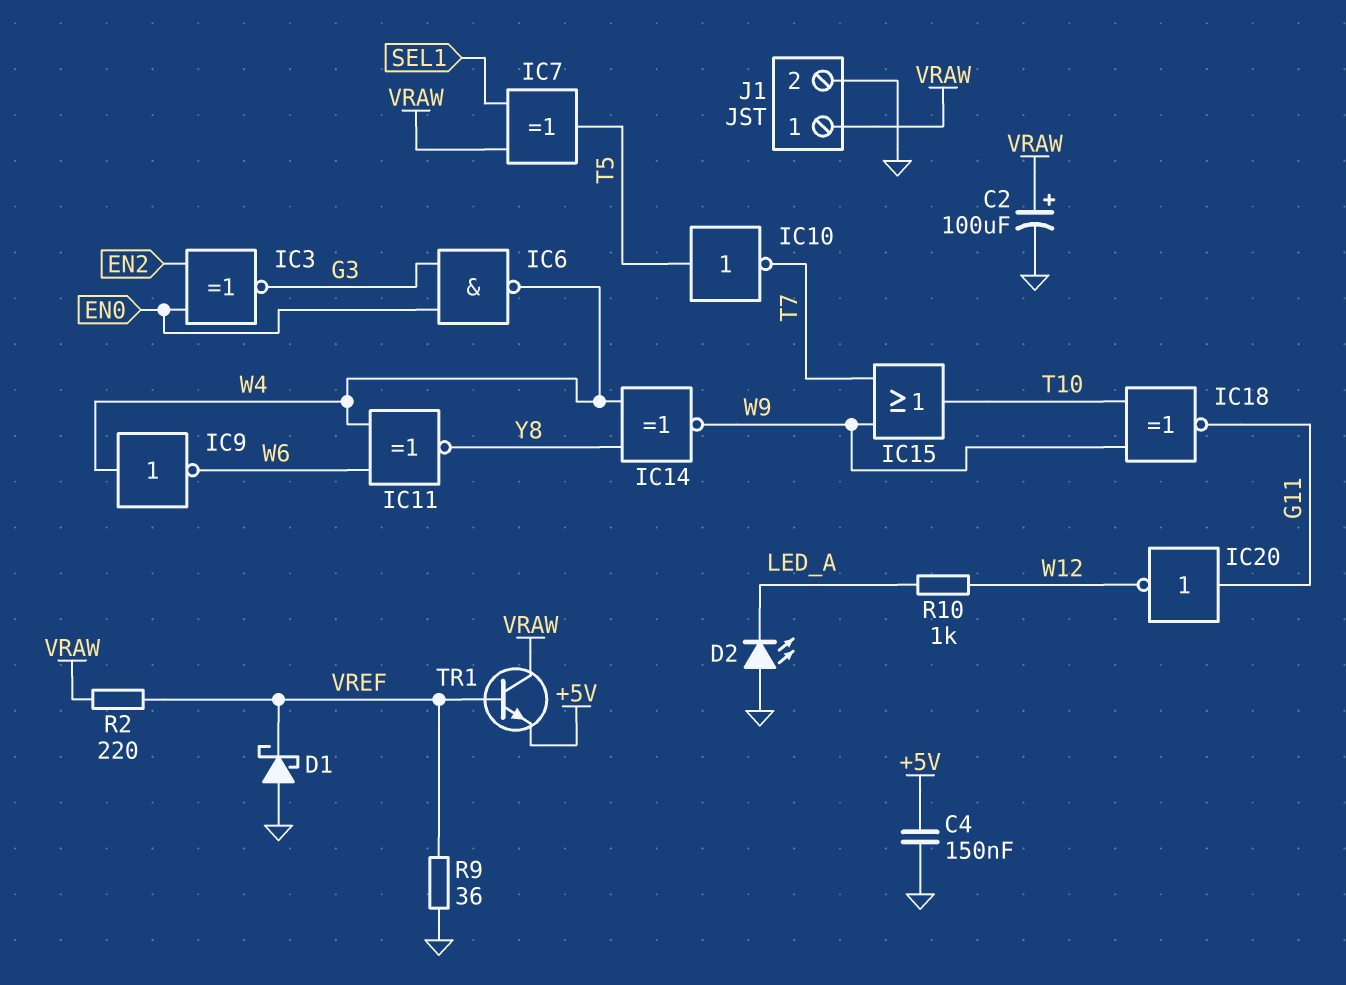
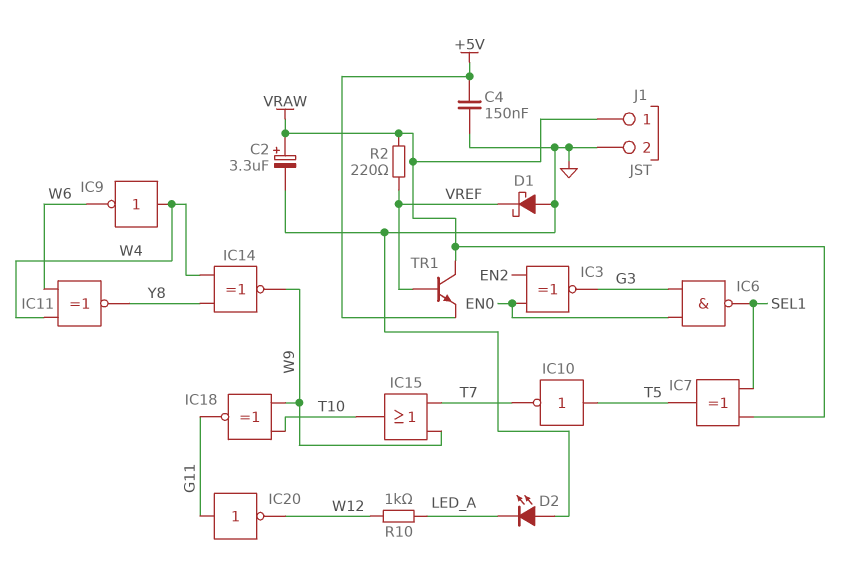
C2: 100uF (plus VRAW, minus GND) -> 3.3uF (plus VRAW, minus GND)
IC6: NAND (in EN0, in G3, out W4) -> NAND (in EN0, in G3, out SEL1)
R9: 36 (GND, VREF) -> none

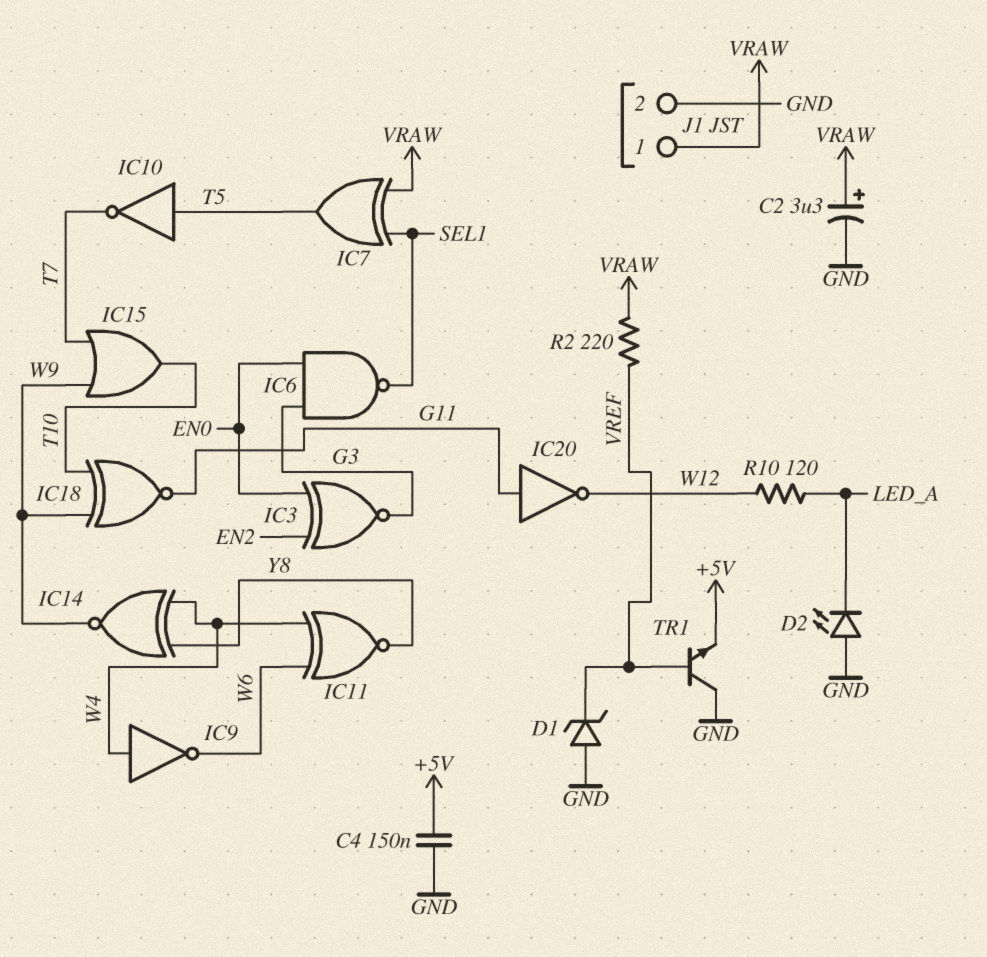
D1: schottky (A GND, K VREF) -> zener (A GND, K VREF)
R10: 1k (LED_A, W12) -> 120 (LED_A, W12)
TR1: NPN (B VREF, C VRAW, E +5V) -> NPN (B VREF, C GND, E +5V)

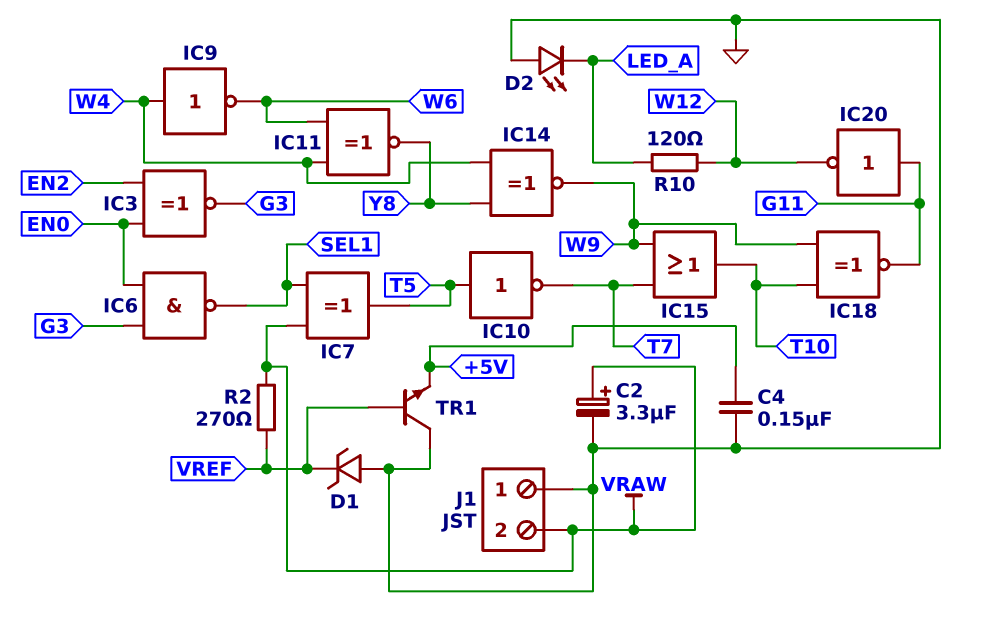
J1 pin 1: VRAW -> GND
J1 pin 2: GND -> VRAW
R2: 220 (VRAW, VREF) -> 270 (VRAW, VREF)

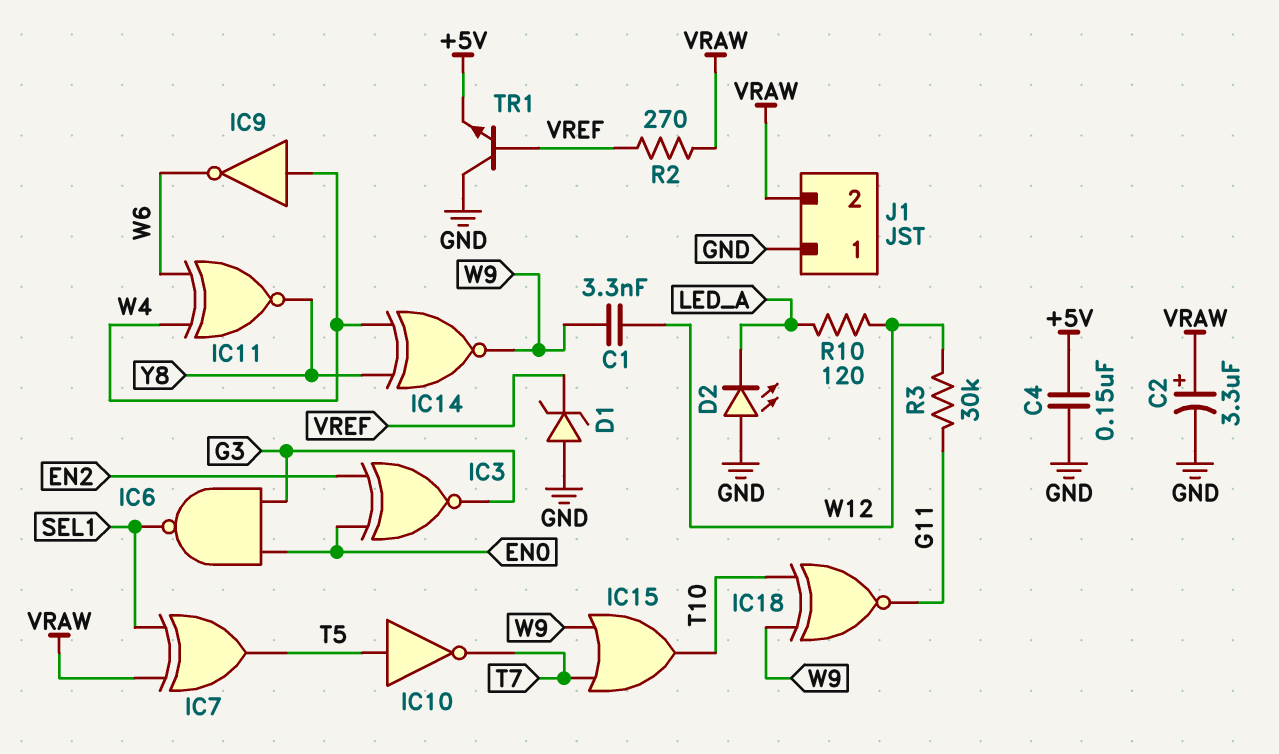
C1: none -> 3.3nF (W9, W12)
IC20: NOT (in G11, out W12) -> none
R3: none -> 30k (G11, W12)

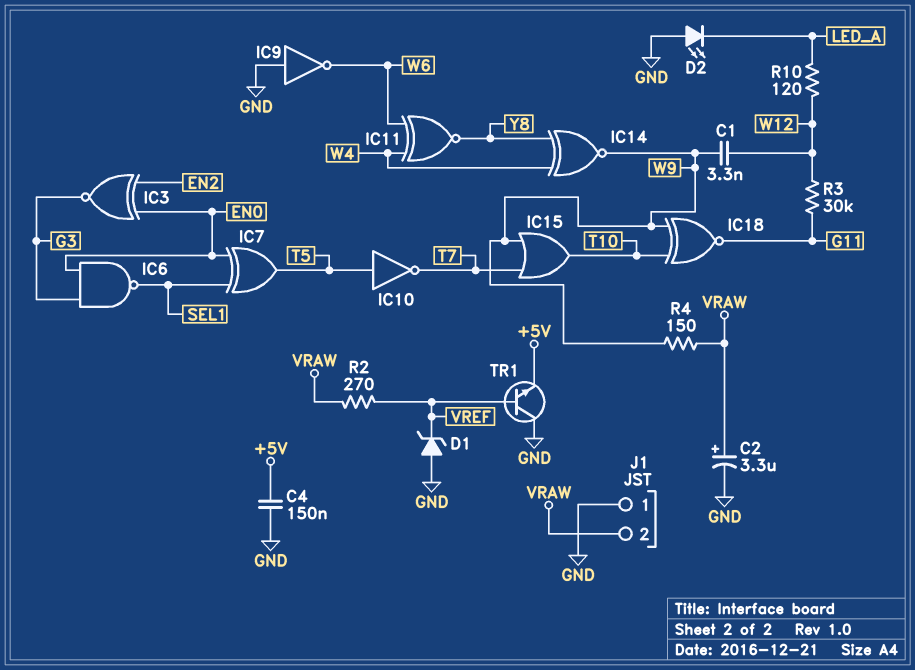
IC7: XOR (in SEL1, in VRAW, out T5) -> XOR (in EN0, in SEL1, out T5)
IC9: NOT (in W4, out W6) -> NOT (in GND, out W6)
R4: none -> 150 (VRAW, W9)

